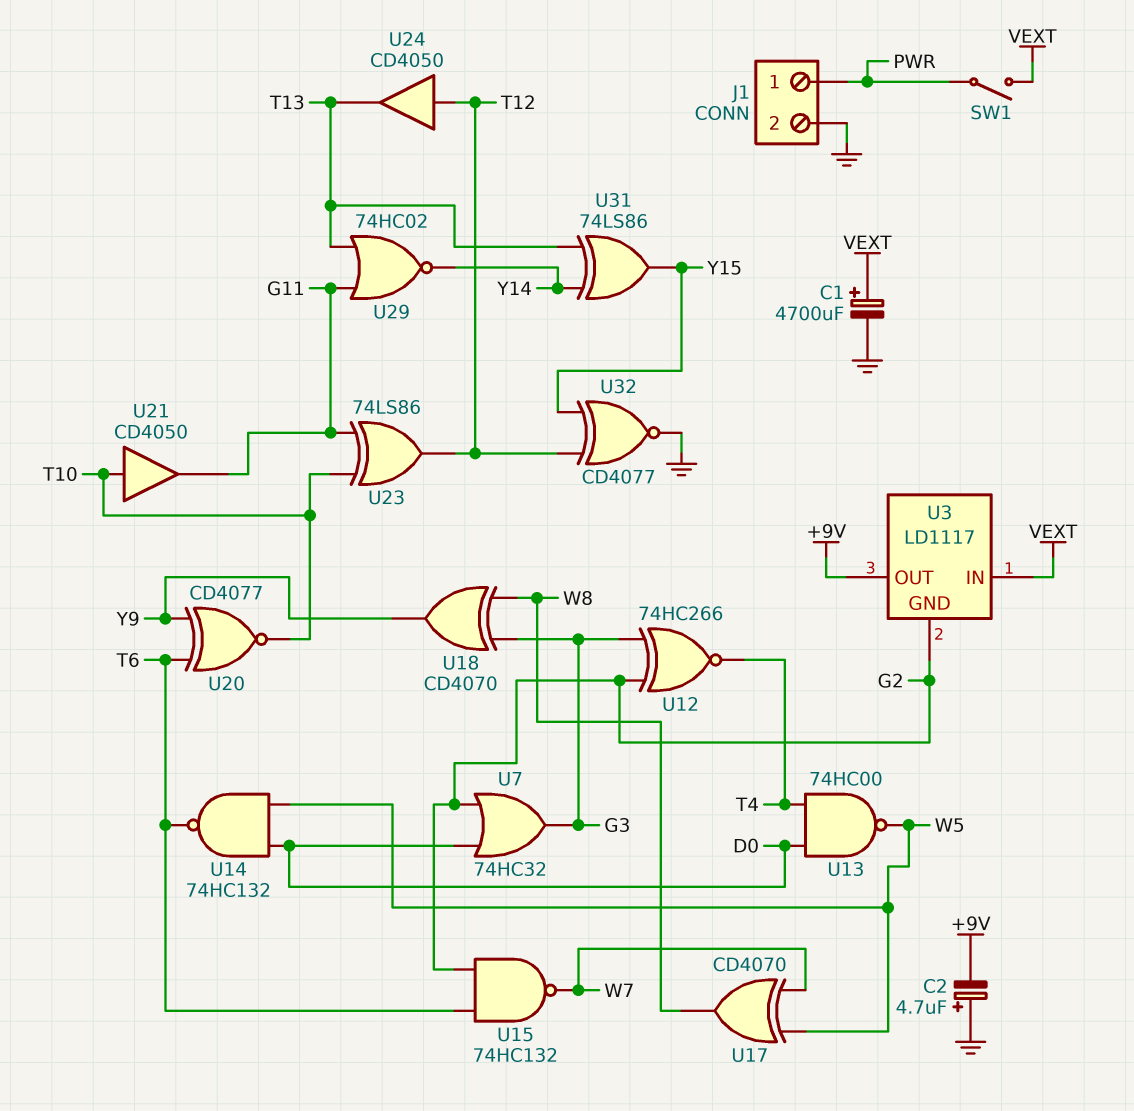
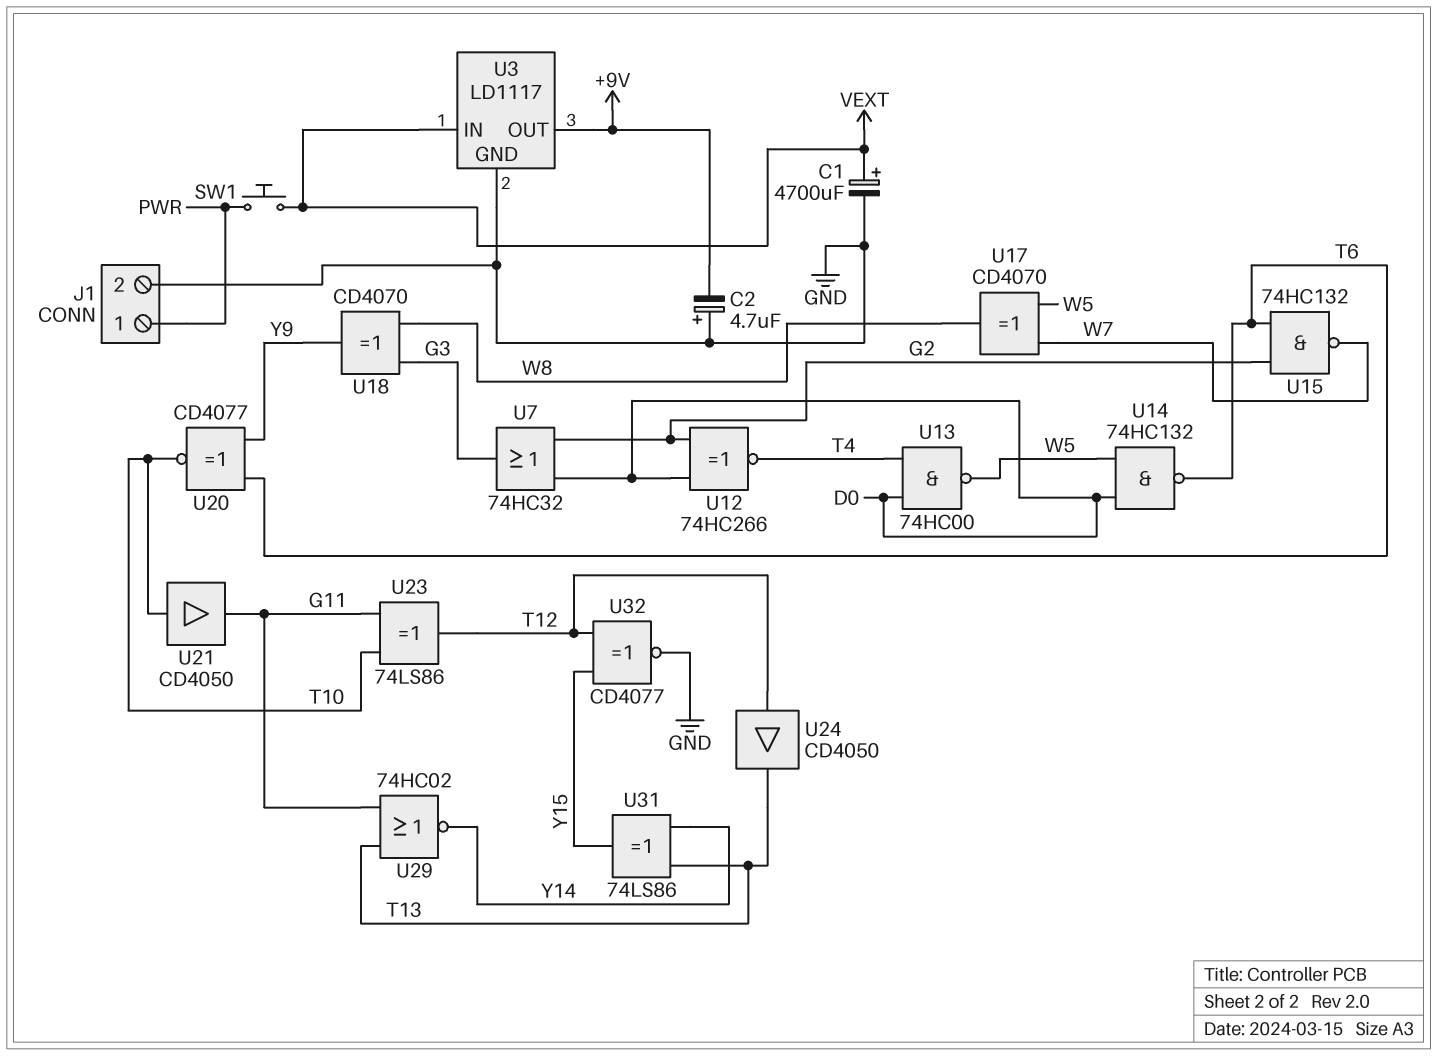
SW1: switch (PWR, VEXT) -> button (PWR, VEXT)
U3 pin GND: G2 -> GND
U12: XNOR 74HC266 (in G2, in G3, out T4) -> XNOR 74HC266 (in D0, in G2, out T4)

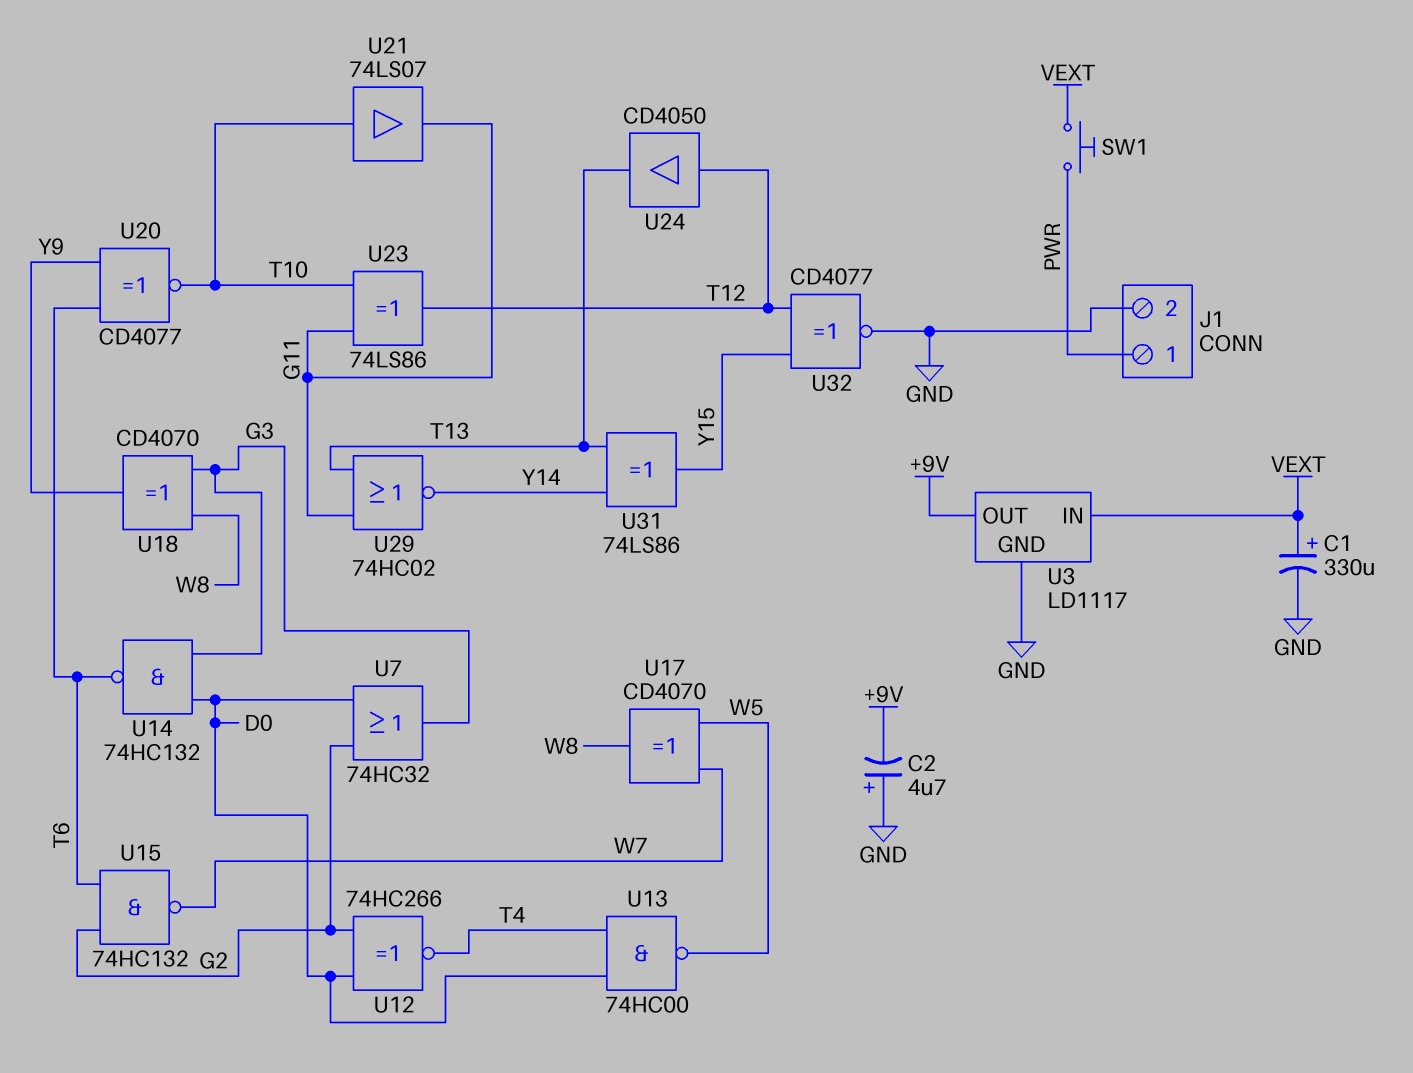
C1: 4700uF (plus VEXT, minus GND) -> 330uF (plus VEXT, minus GND)
U14: NAND 74HC132 (in D0, in W5, out T6) -> NAND 74HC132 (in D0, in G3, out T6)
U21: buffer CD4050 (in T10, out G11) -> buffer 74LS07 (in T10, out G11)

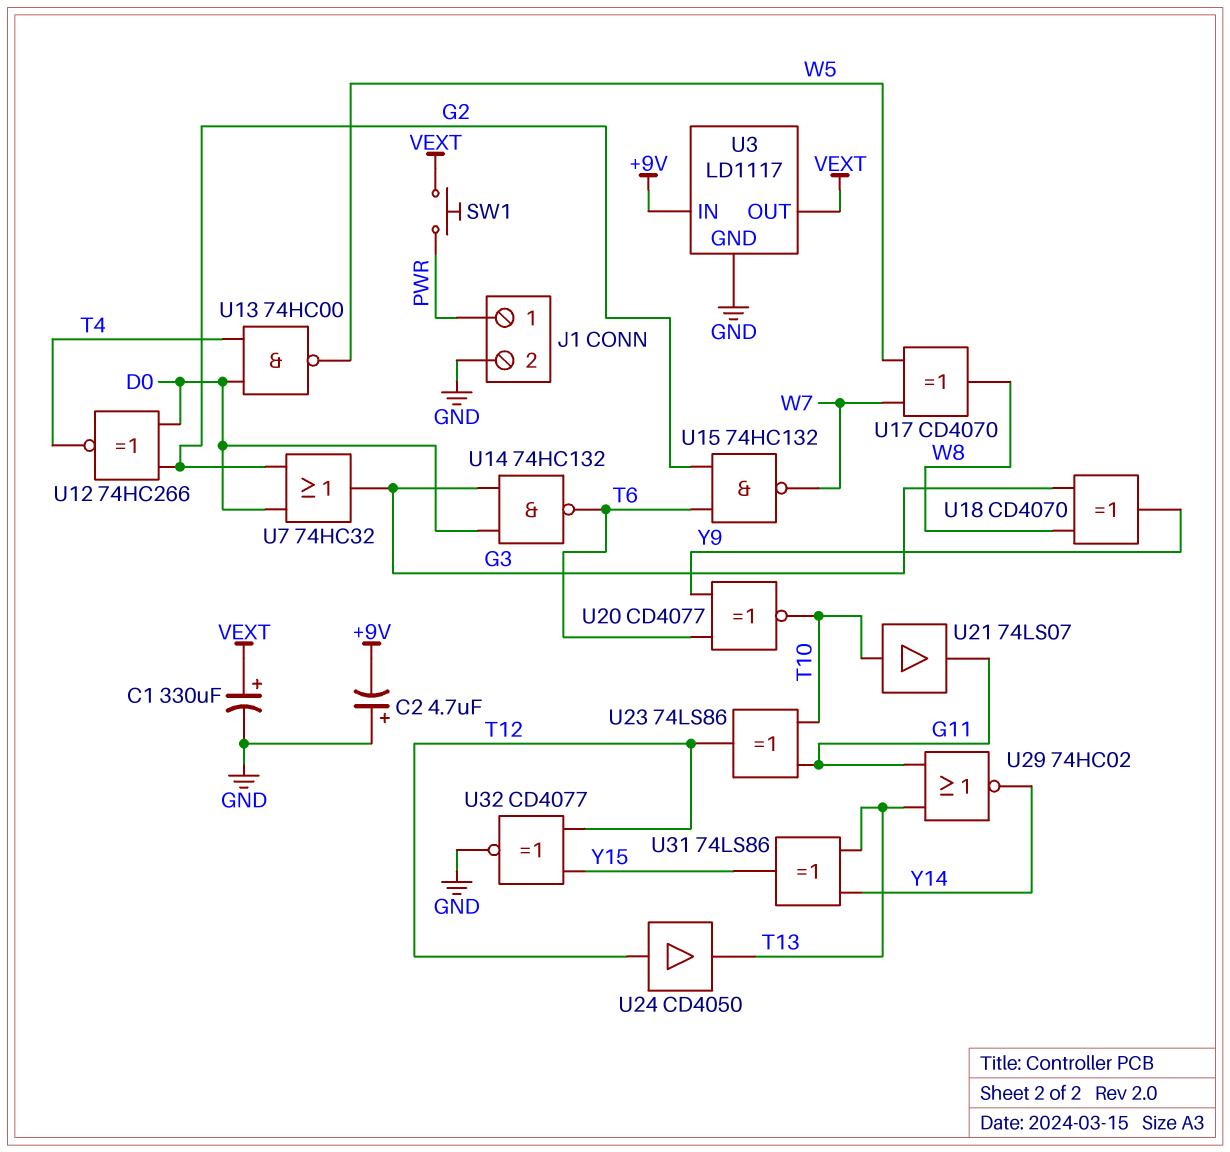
U3 pin IN: VEXT -> +9V
U3 pin OUT: +9V -> VEXT

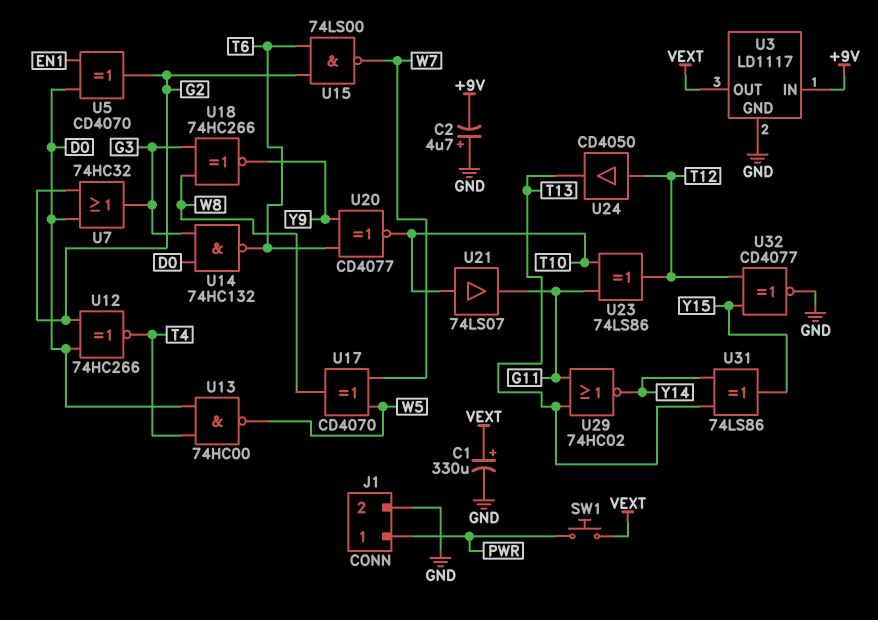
U5: none -> XOR CD4070 (in D0, in EN1, out G2)
U15: NAND 74HC132 (in G2, in T6, out W7) -> NAND 74LS00 (in G2, in T6, out W7)
U18: XOR CD4070 (in G3, in W8, out Y9) -> XNOR 74HC266 (in G3, in W8, out Y9)

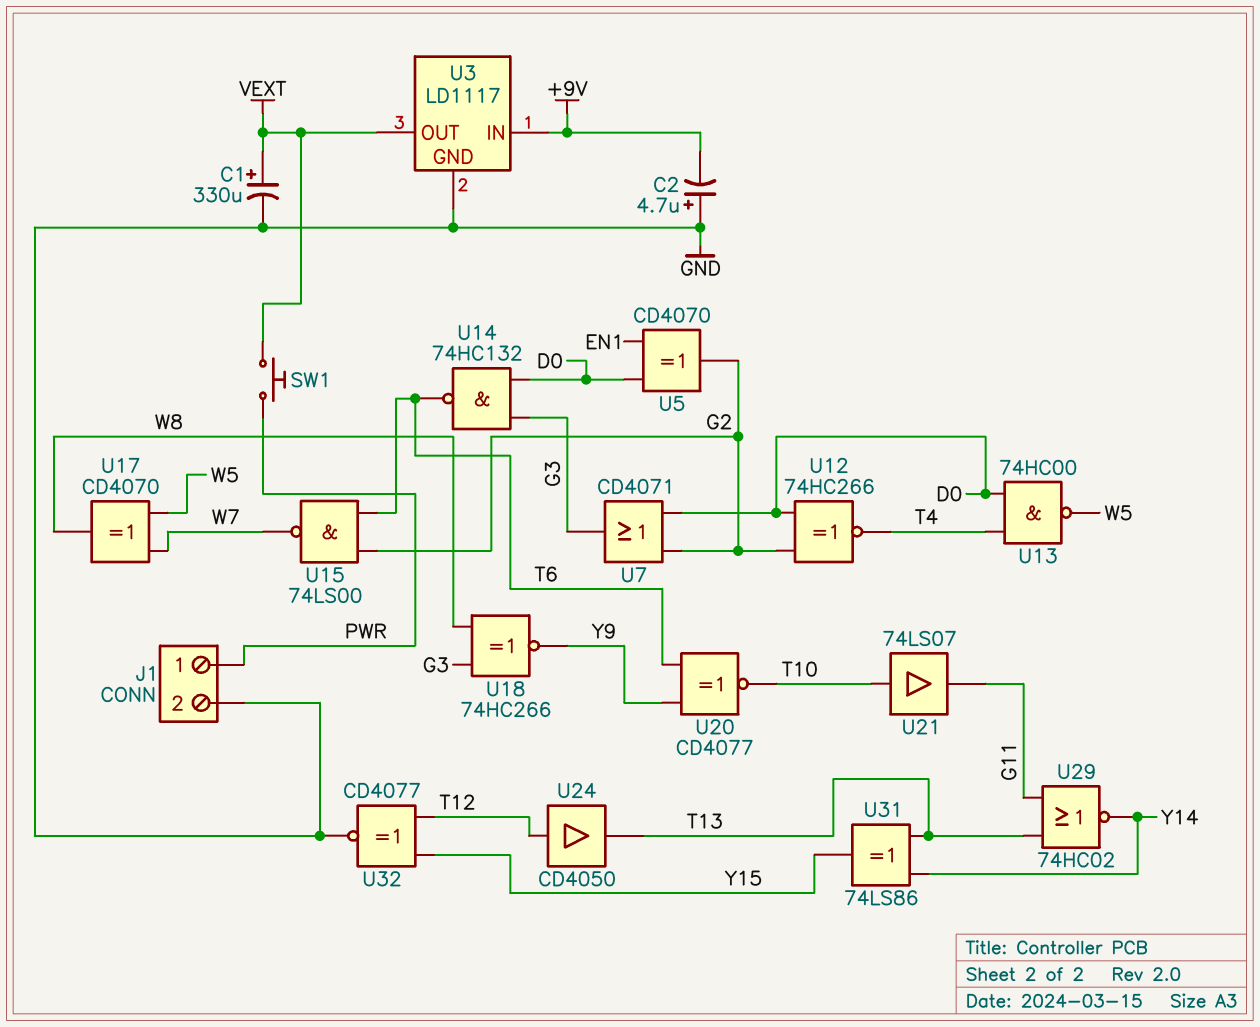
U7: OR 74HC32 (in D0, in G2, out G3) -> OR CD4071 (in D0, in G2, out G3)
U23: XOR 74LS86 (in G11, in T10, out T12) -> none

